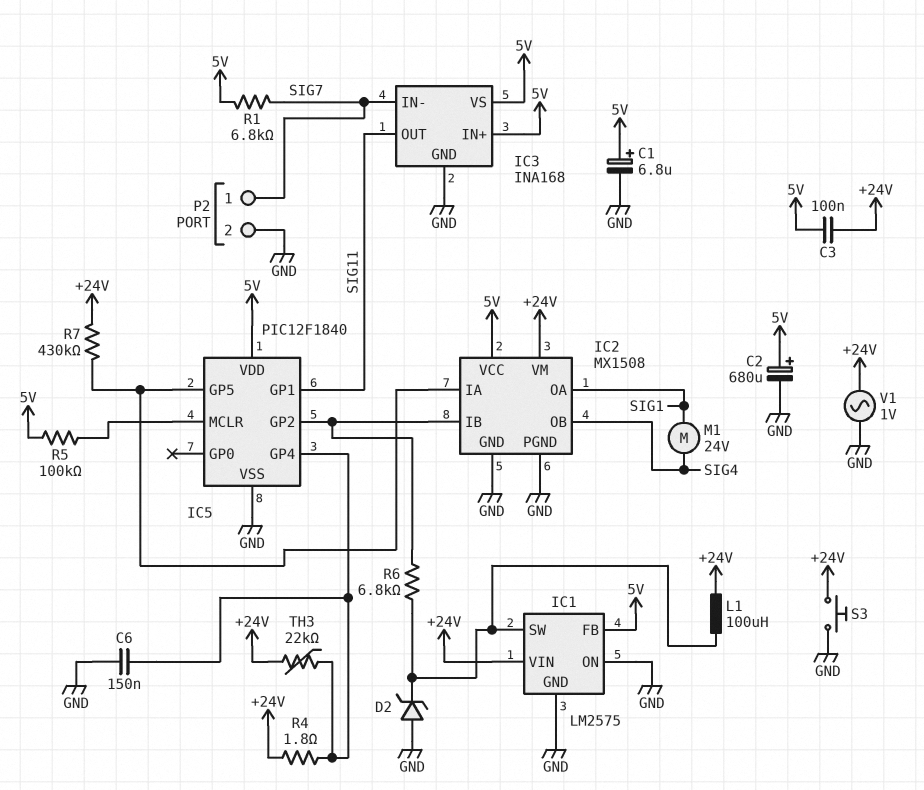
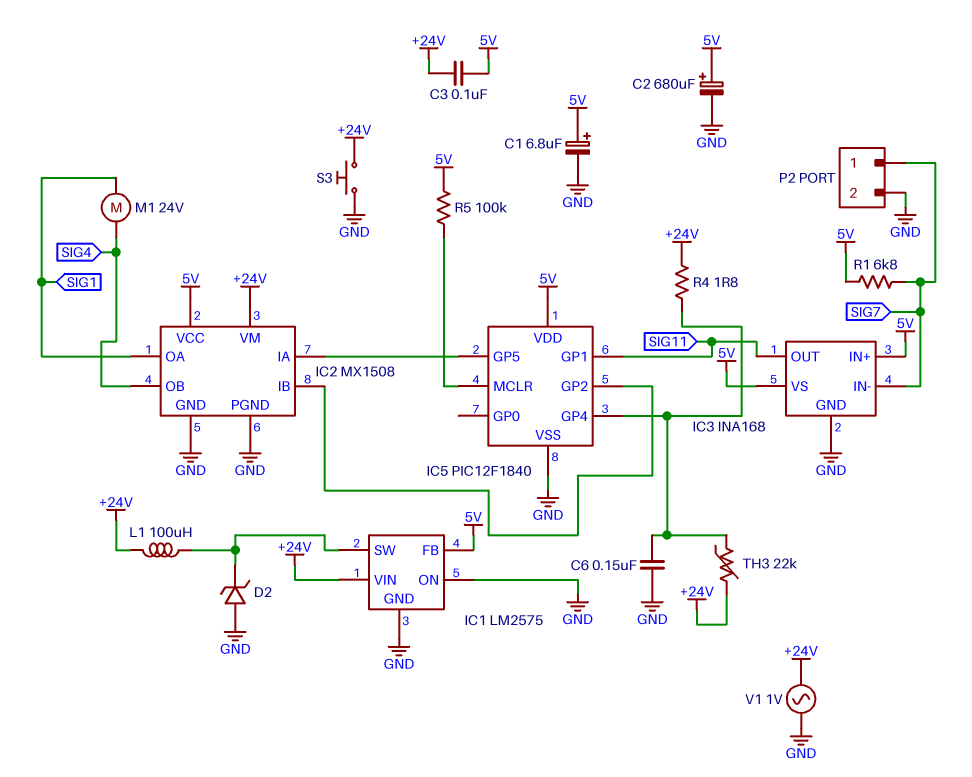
R6: 6.8k (IC1/SW, IC2/IB) -> none
R7: 430k (+24V, IC2/IA) -> none

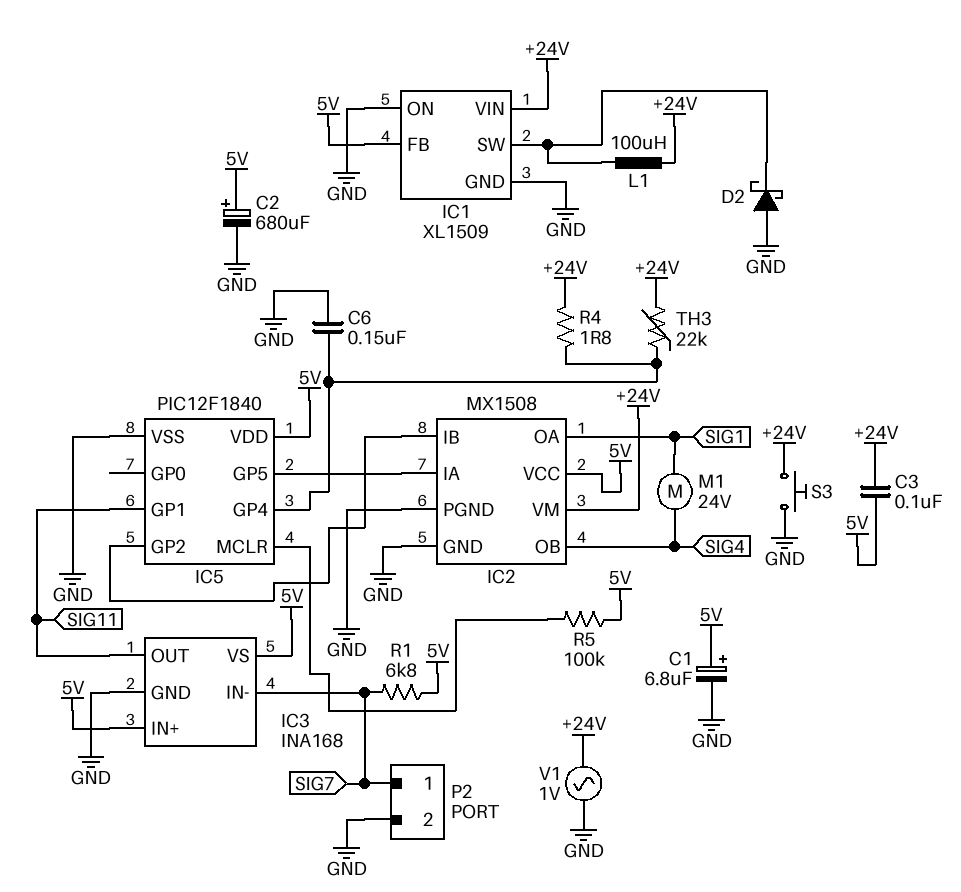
D2: zener (A GND, K IC1/SW) -> schottky (A GND, K IC1/SW)
IC1: LM2575 -> XL1509

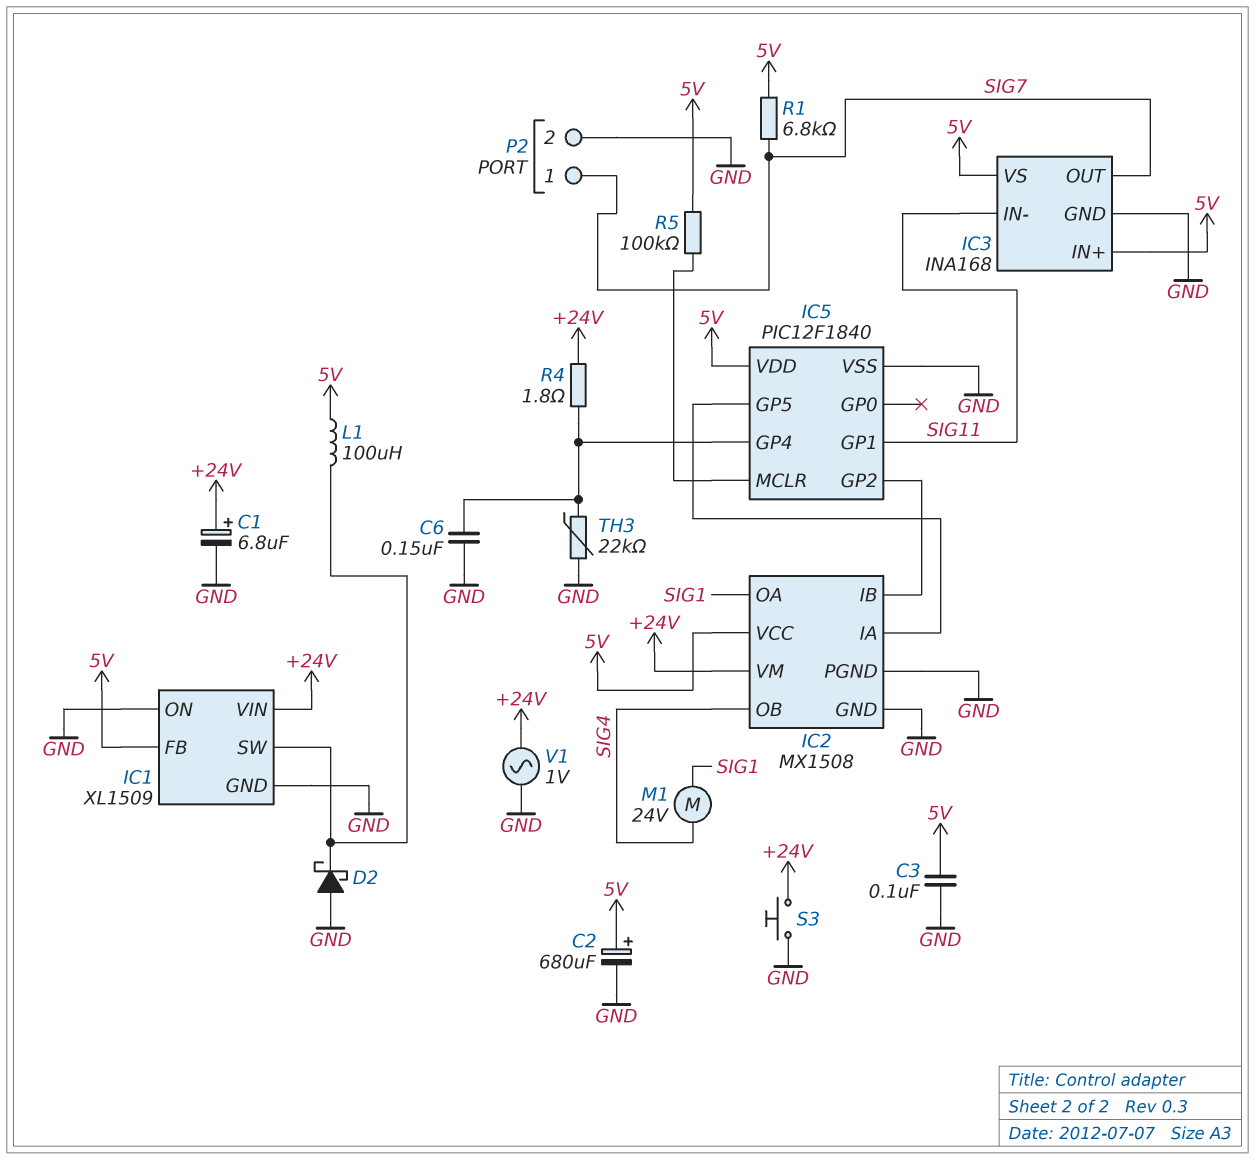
C1: 6.8uF (plus 5V, minus GND) -> 6.8uF (plus +24V, minus GND)
C3: 100nF (+24V, 5V) -> 100nF (5V, GND)
IC3 pin IN-: SIG7 -> SIG11
IC3 pin OUT: SIG11 -> SIG7
L1: 100uH (+24V, IC1/SW) -> 100uH (5V, IC1/SW)
TH3: 22k (+24V, IC5/GP4) -> 22k (GND, IC5/GP4)

